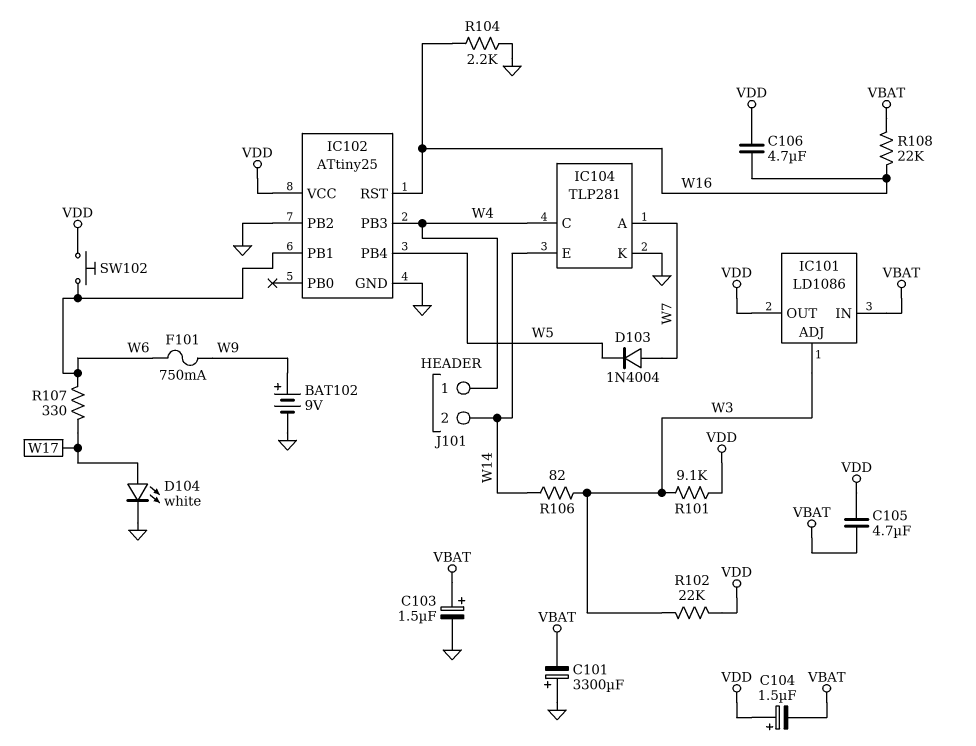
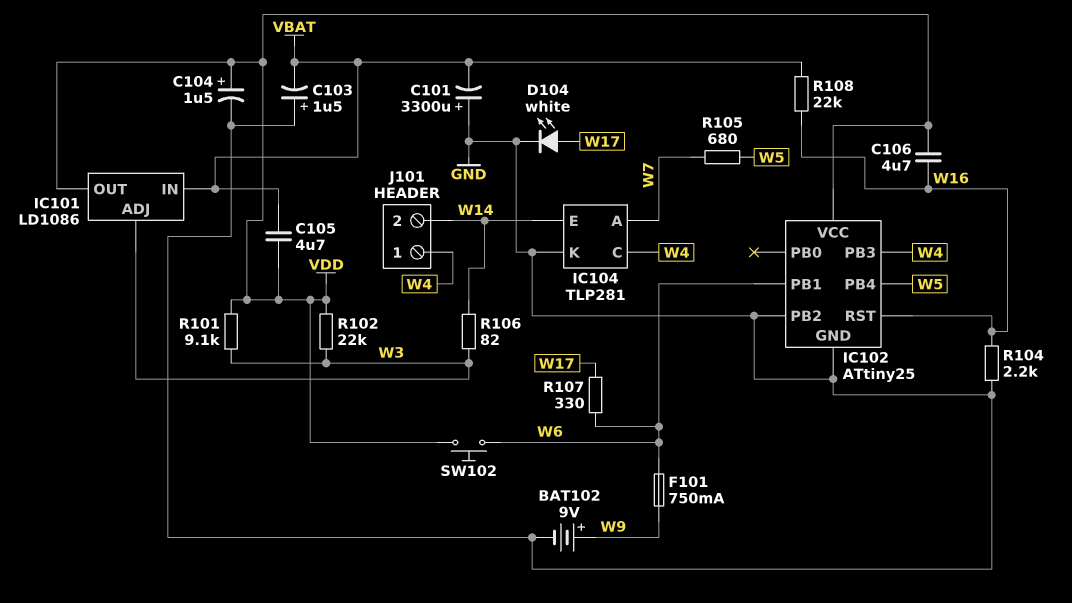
C103: 1.5uF (plus VBAT, minus GND) -> 1.5uF (plus GND, minus VBAT)
C104: 1.5uF (plus VDD, minus VBAT) -> 1.5uF (plus VDD, minus GND)
D103: diode 1N4004 (A W7, K W5) -> none
R105: none -> 680 (W5, W7)

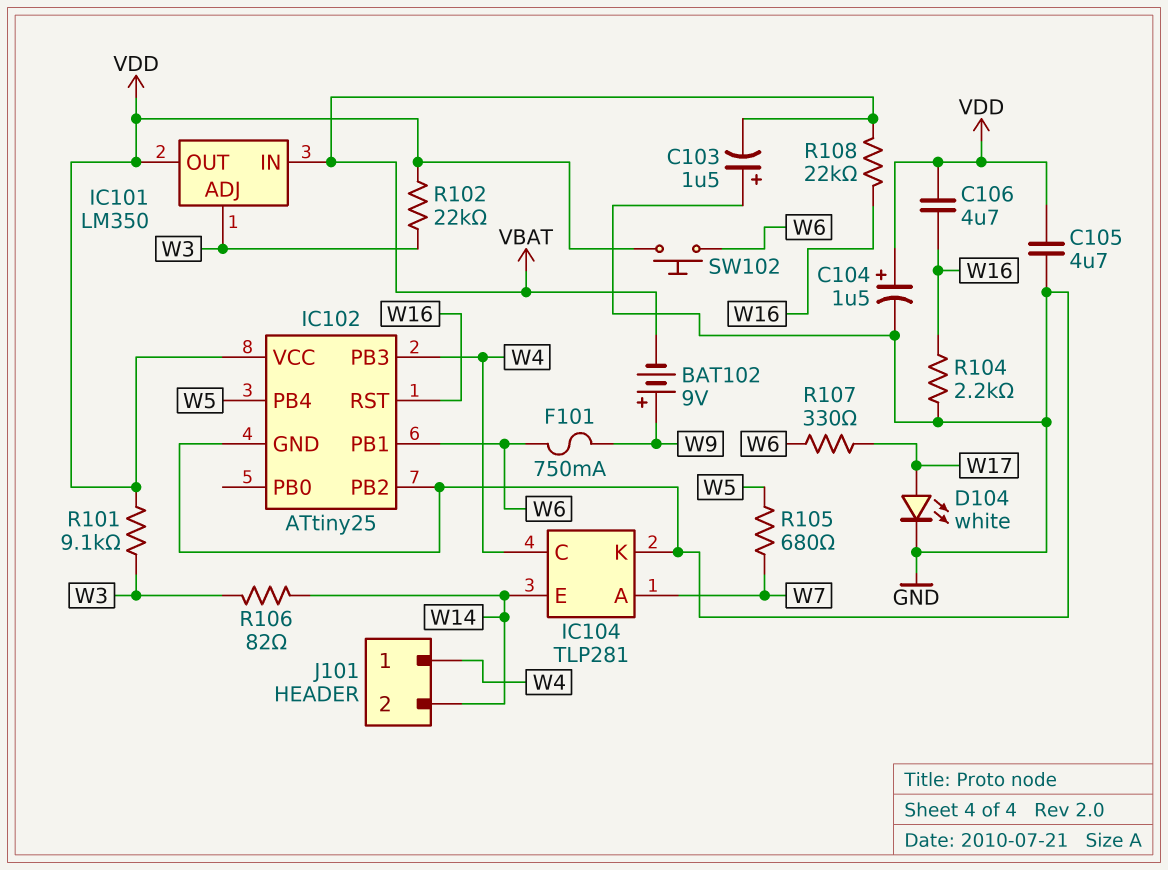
BAT102: 9V (plus W9, minus GND) -> 9V (plus W9, minus VBAT)
C101: 3300uF (plus GND, minus VBAT) -> none
C105: 4.7uF (VBAT, VDD) -> 4.7uF (GND, VDD)
IC101: LD1086 -> LM350

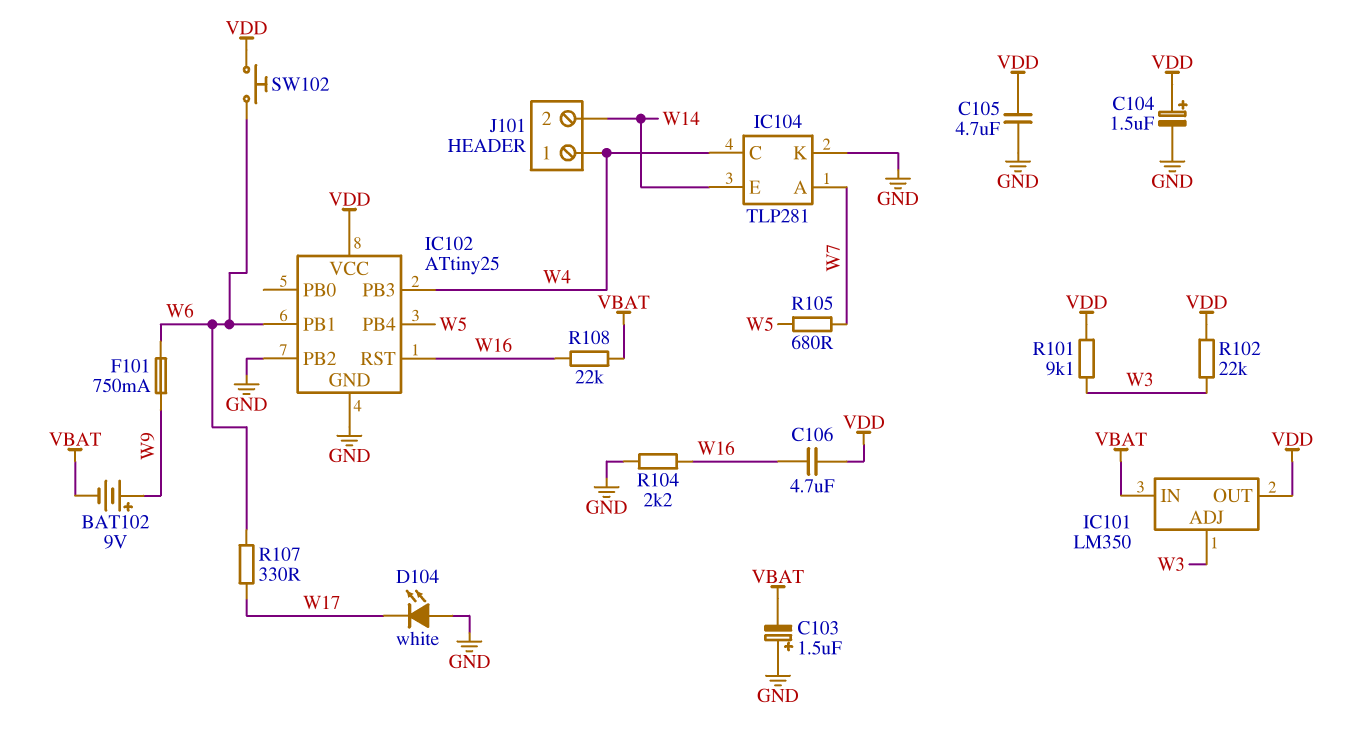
D104: LED white (A W17, K GND) -> LED white (A GND, K W17)
R106: 82 (W3, W14) -> none

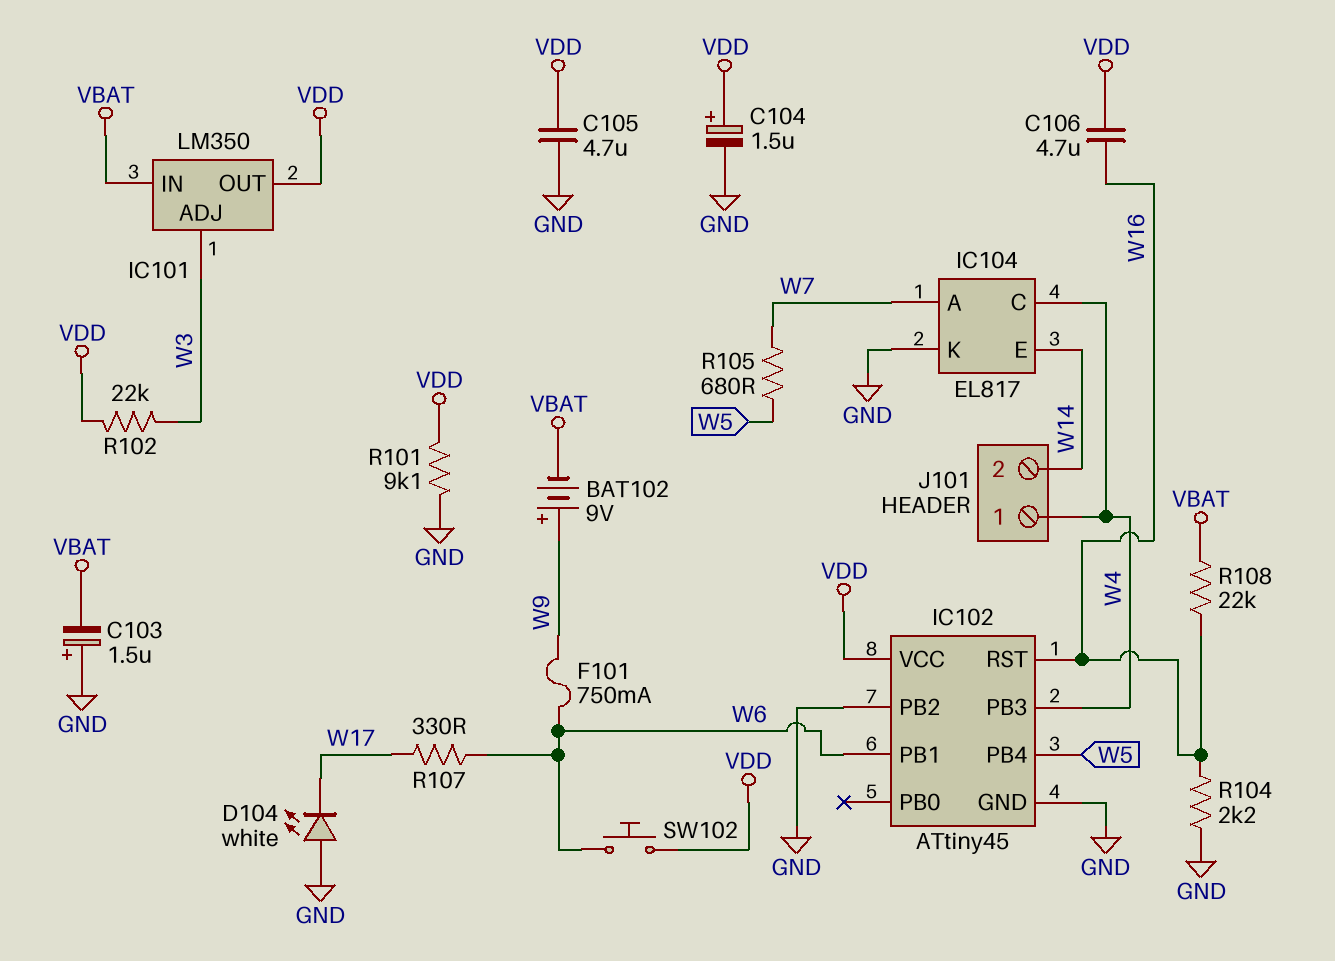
IC102: ATtiny25 -> ATtiny45
IC104: TLP281 -> EL817
R101: 9.1k (VDD, W3) -> 9.1k (GND, VDD)

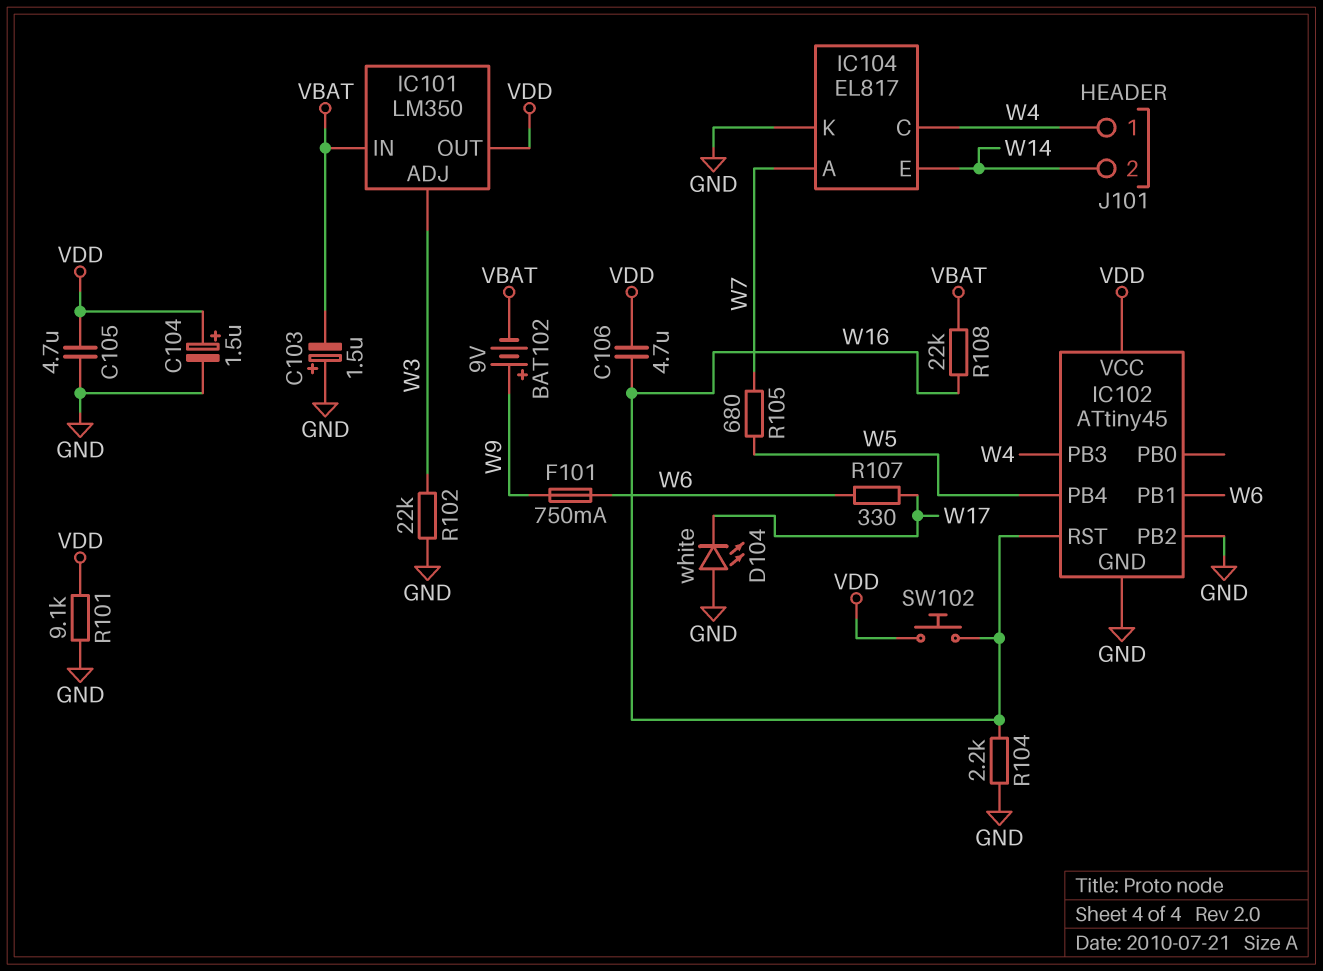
R102: 22k (VDD, W3) -> 22k (GND, W3)
SW102: button (VDD, W6) -> button (VDD, W16)

